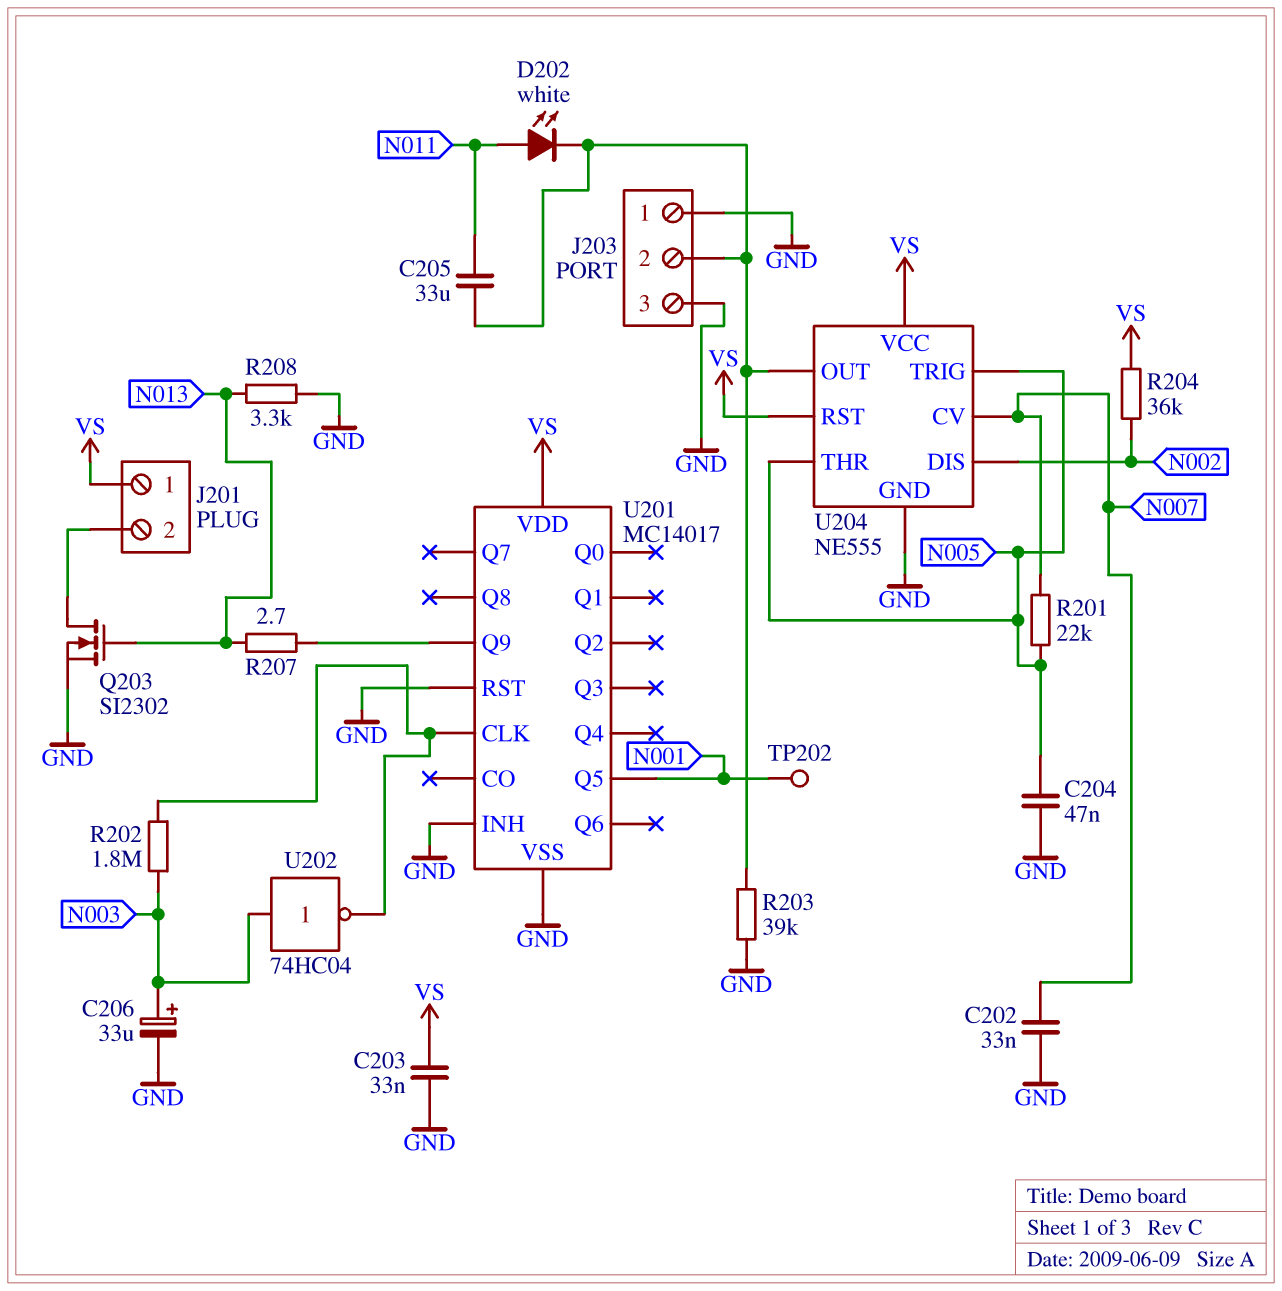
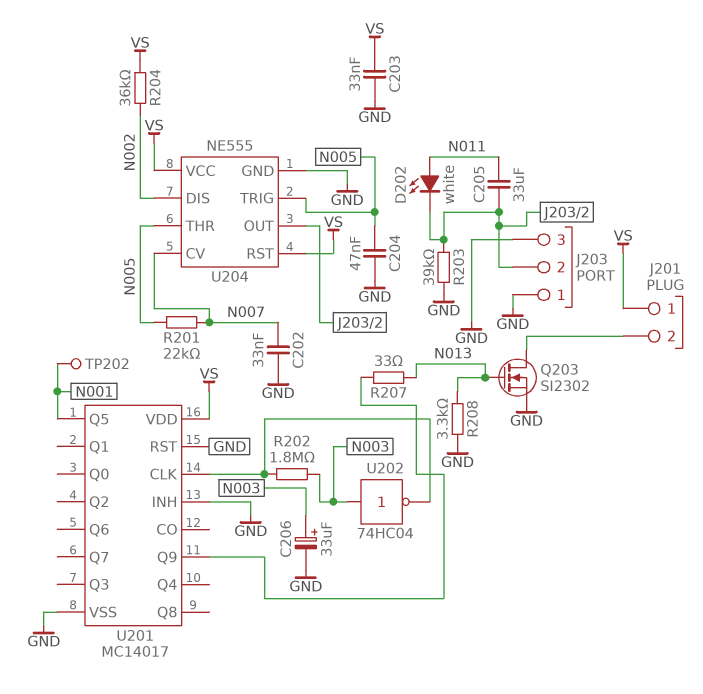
R207: 2.7 (N013, U201/Q9) -> 33 (N013, U201/Q9)

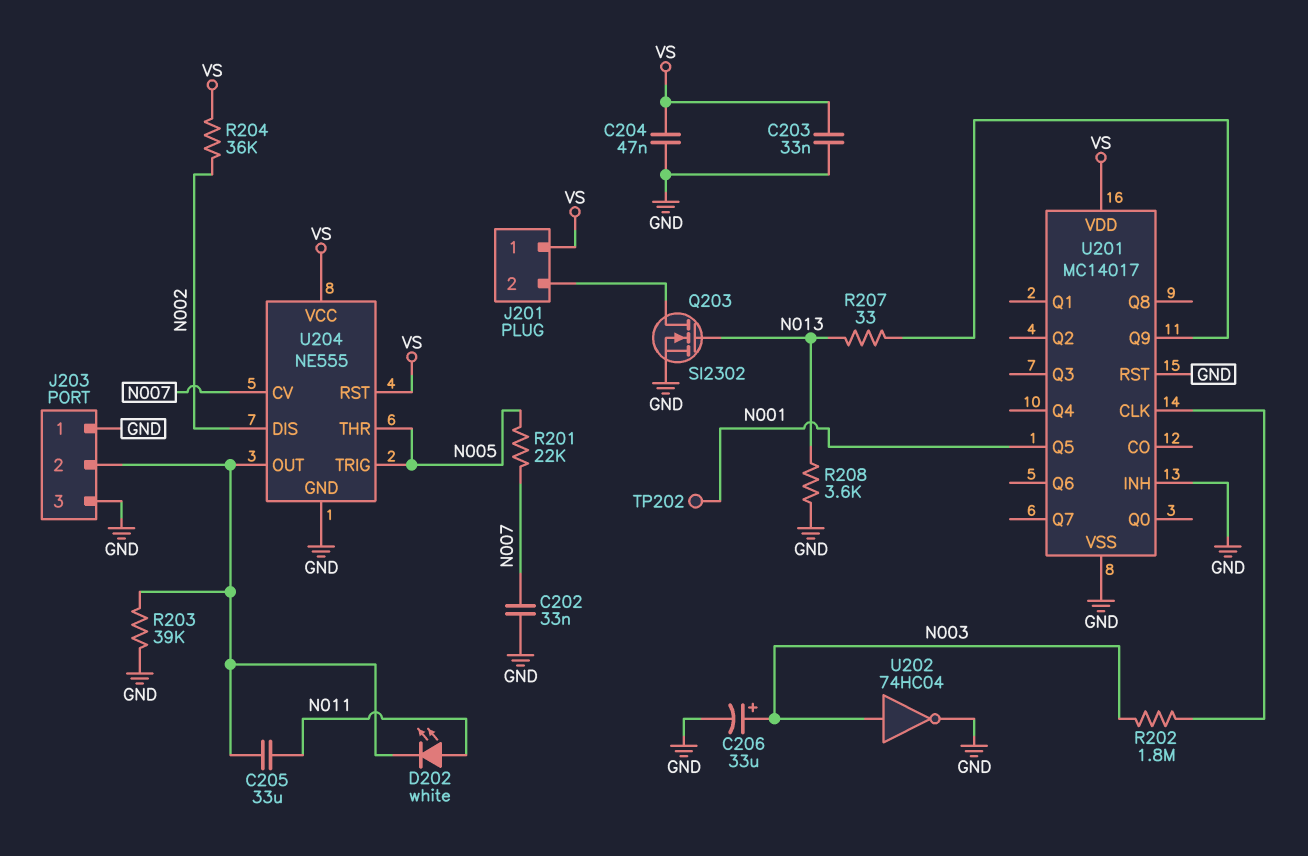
C204: 47nF (GND, N005) -> 47nF (GND, VS)
R208: 3.3k (GND, N013) -> 3.6k (GND, N013)
U202: NOT 74HC04 (in N003, out U201/CLK) -> NOT 74HC04 (in N003, out GND)

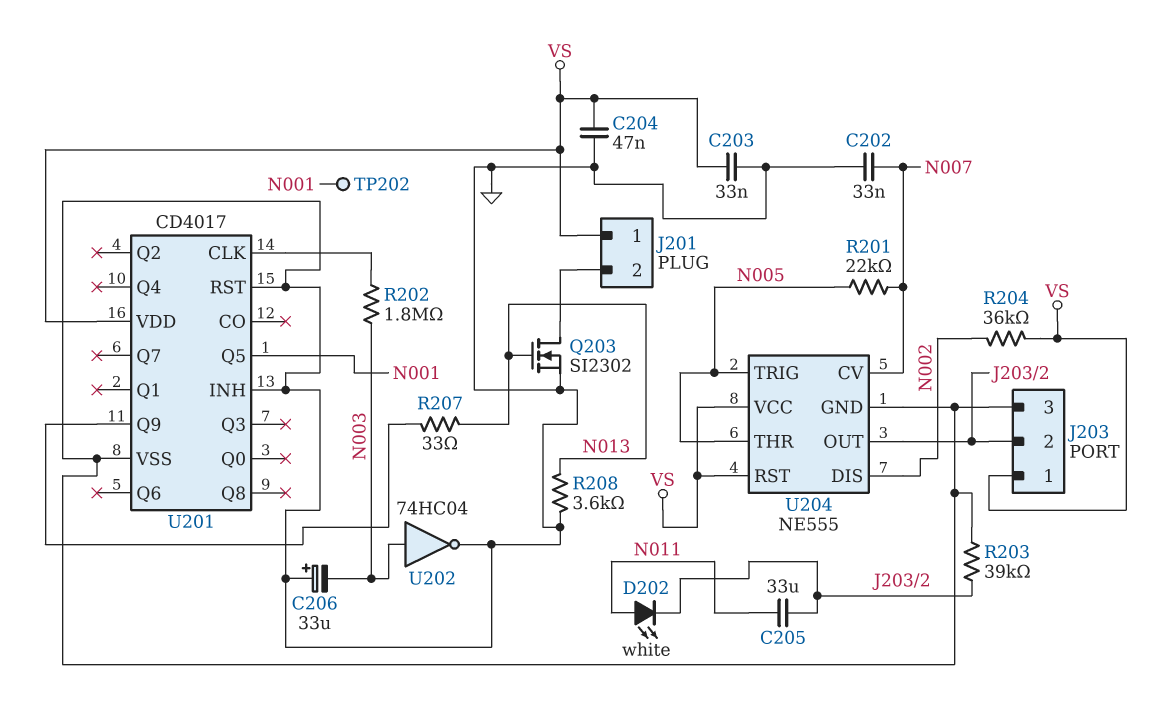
C206: 33uF (plus N003, minus GND) -> 33uF (plus GND, minus N003)
J203 pin 1: GND -> VS
U201: MC14017 -> CD4017

